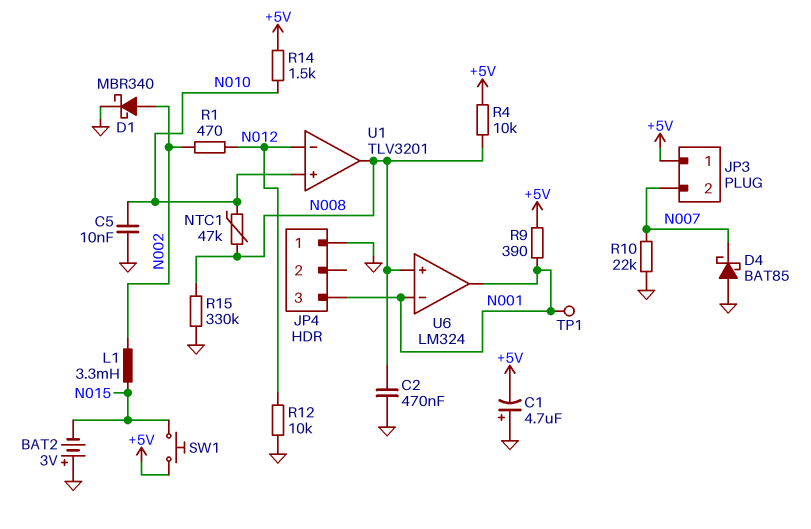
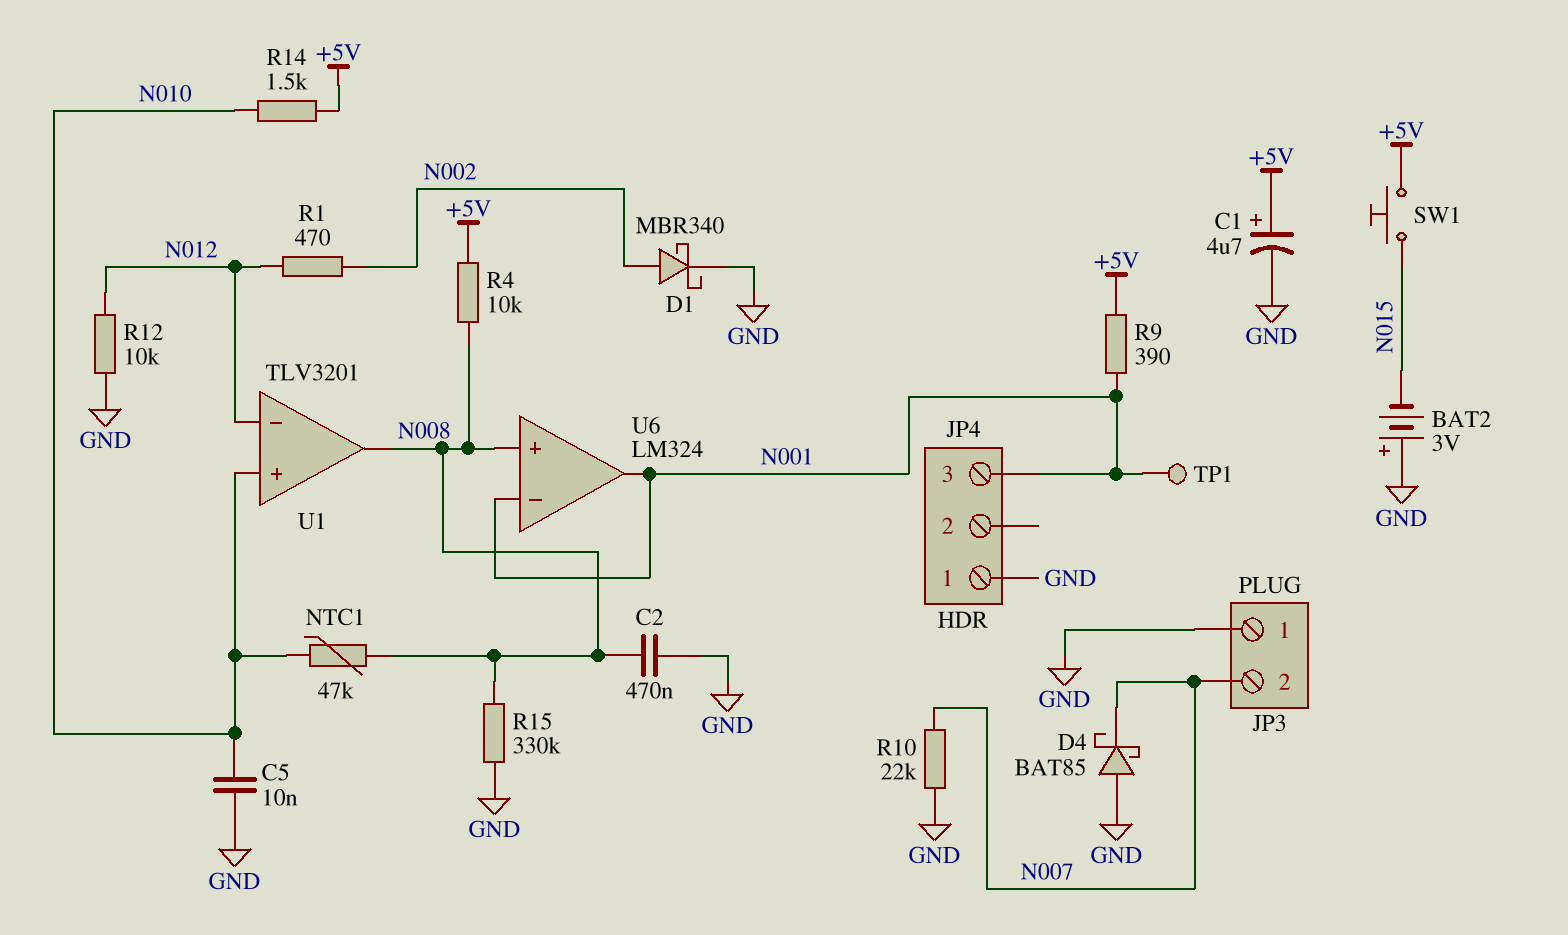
C1: 4.7uF (plus GND, minus +5V) -> 4.7uF (plus +5V, minus GND)
JP3 pin 1: +5V -> GND
L1: 3.3mH (N002, N015) -> none

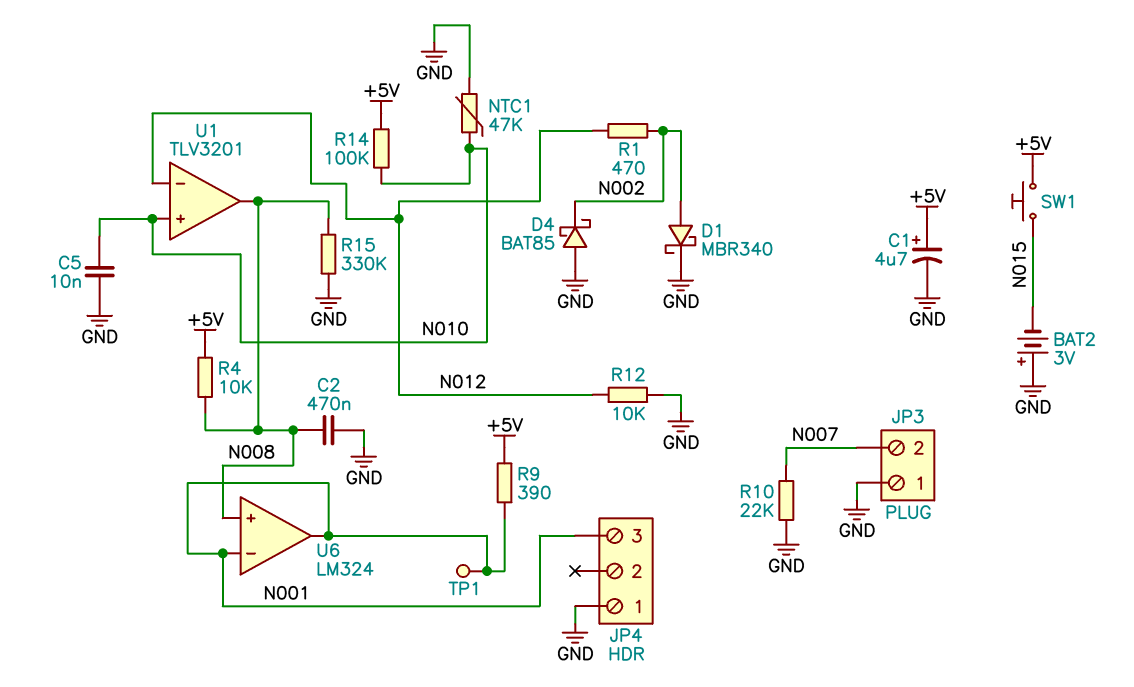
D4: schottky BAT85 (A GND, K N007) -> schottky BAT85 (A GND, K N002)
NTC1: 47k (N008, N010) -> 47k (GND, N010)
R14: 1.5k (+5V, N010) -> 100k (+5V, N010)

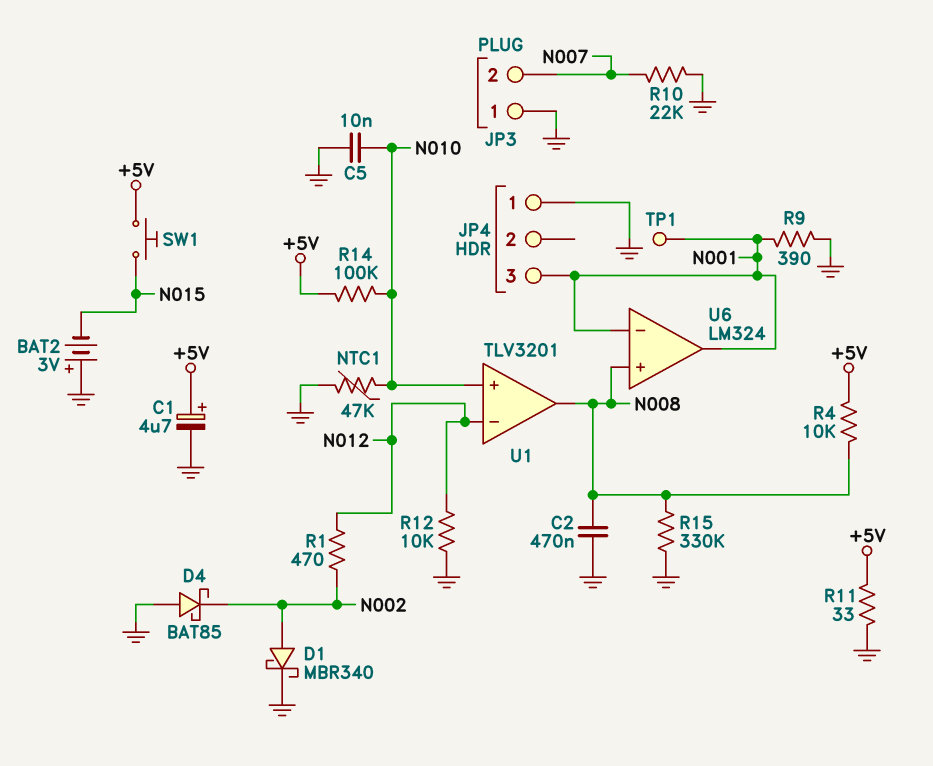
R9: 390 (+5V, N001) -> 390 (GND, N001)
R11: none -> 33 (+5V, GND)

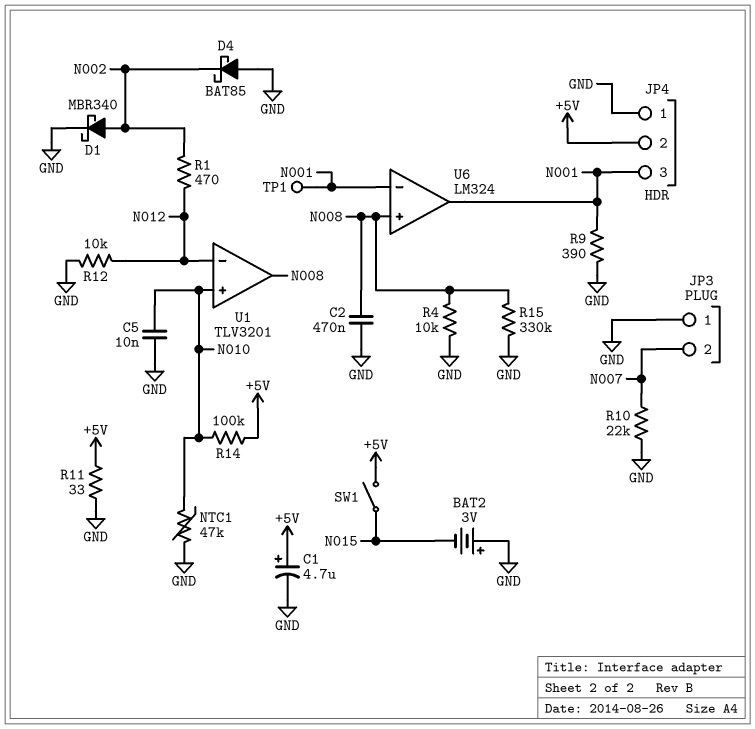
JP4 pin 2: none -> +5V
R4: 10k (+5V, N008) -> 10k (GND, N008)
SW1: button (+5V, N015) -> switch (+5V, N015)

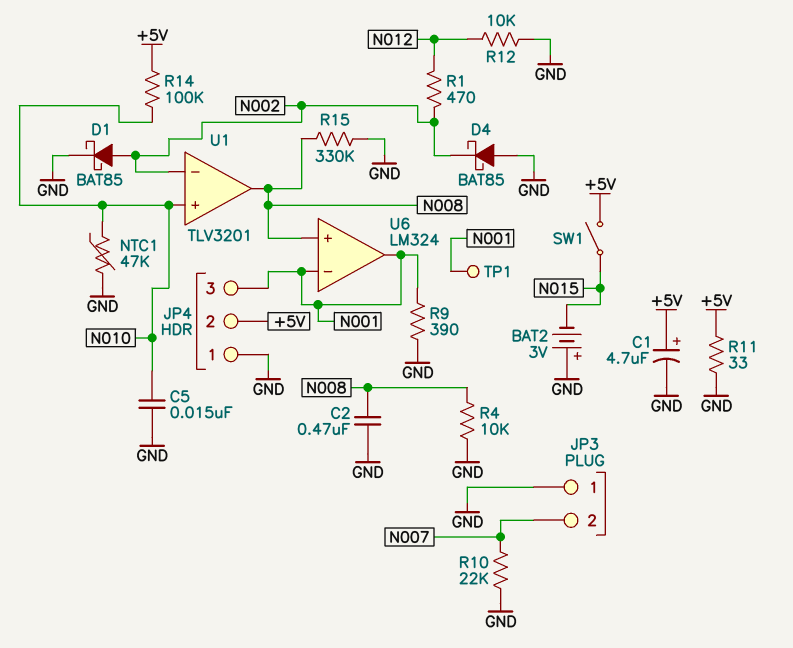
C5: 10nF (GND, N010) -> 15nF (GND, N010)
D1: schottky MBR340 (A N002, K GND) -> schottky BAT85 (A N002, K GND)
U1 pin in-: N012 -> N002

